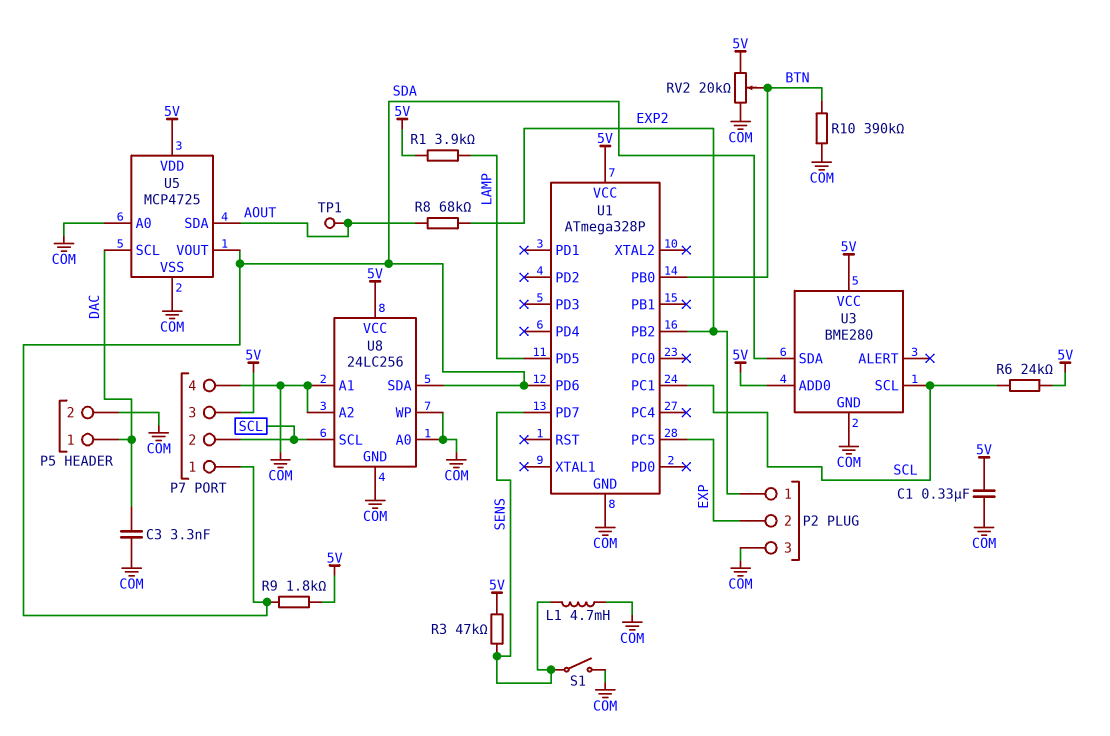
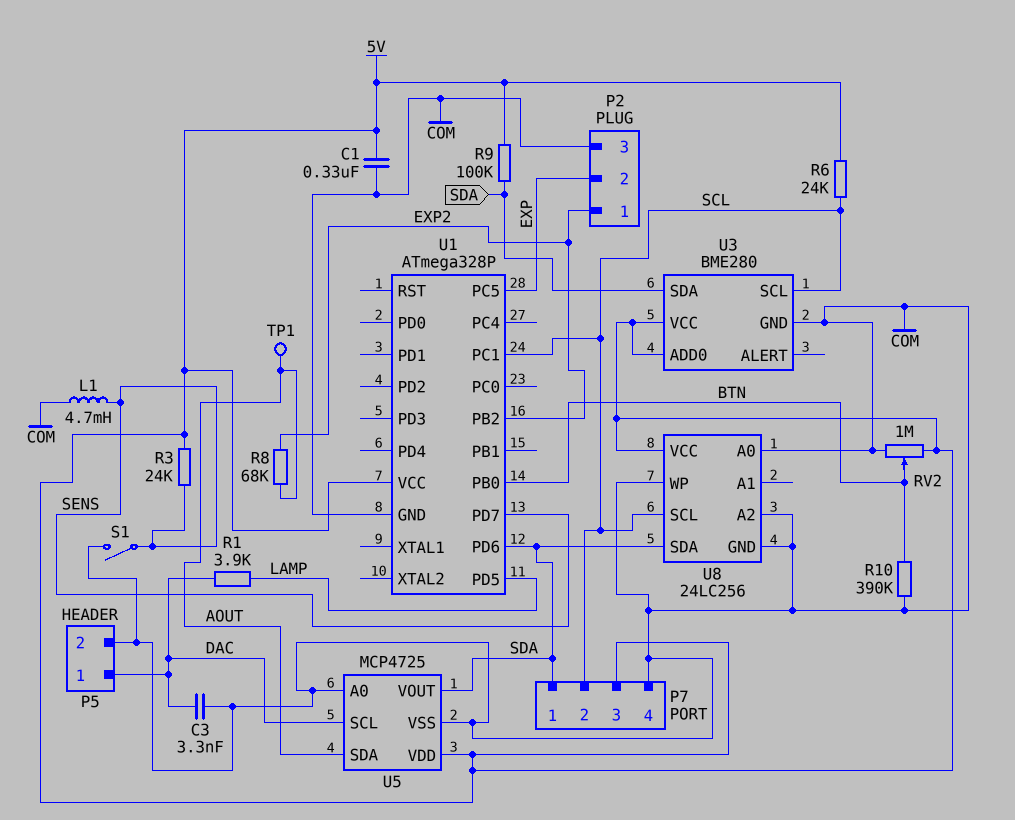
R1: 3.9k (5V, LAMP) -> 3.9k (DAC, LAMP)
R3: 47k (5V, SENS) -> 24k (5V, SENS)
R9: 1.8k (5V, SDA) -> 100k (5V, SDA)
RV2: 20k (5V, COM, wiper BTN) -> 1M (5V, COM, wiper BTN)
U8 pin A1: COM -> none

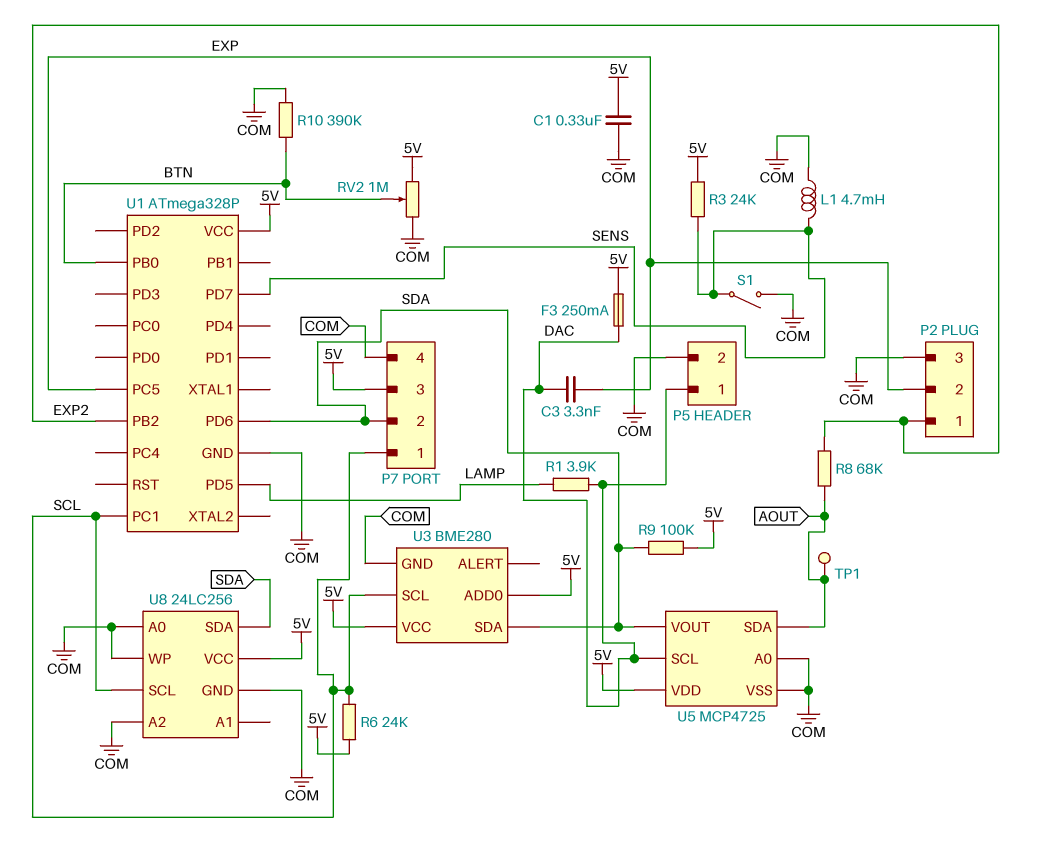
C3: 3.3nF (COM, DAC) -> 3.3nF (DAC, EXP)
F3: none -> 250mA (5V, DAC)
P7 pin 1: SDA -> SCL
P7 pin 2: SCL -> SDA

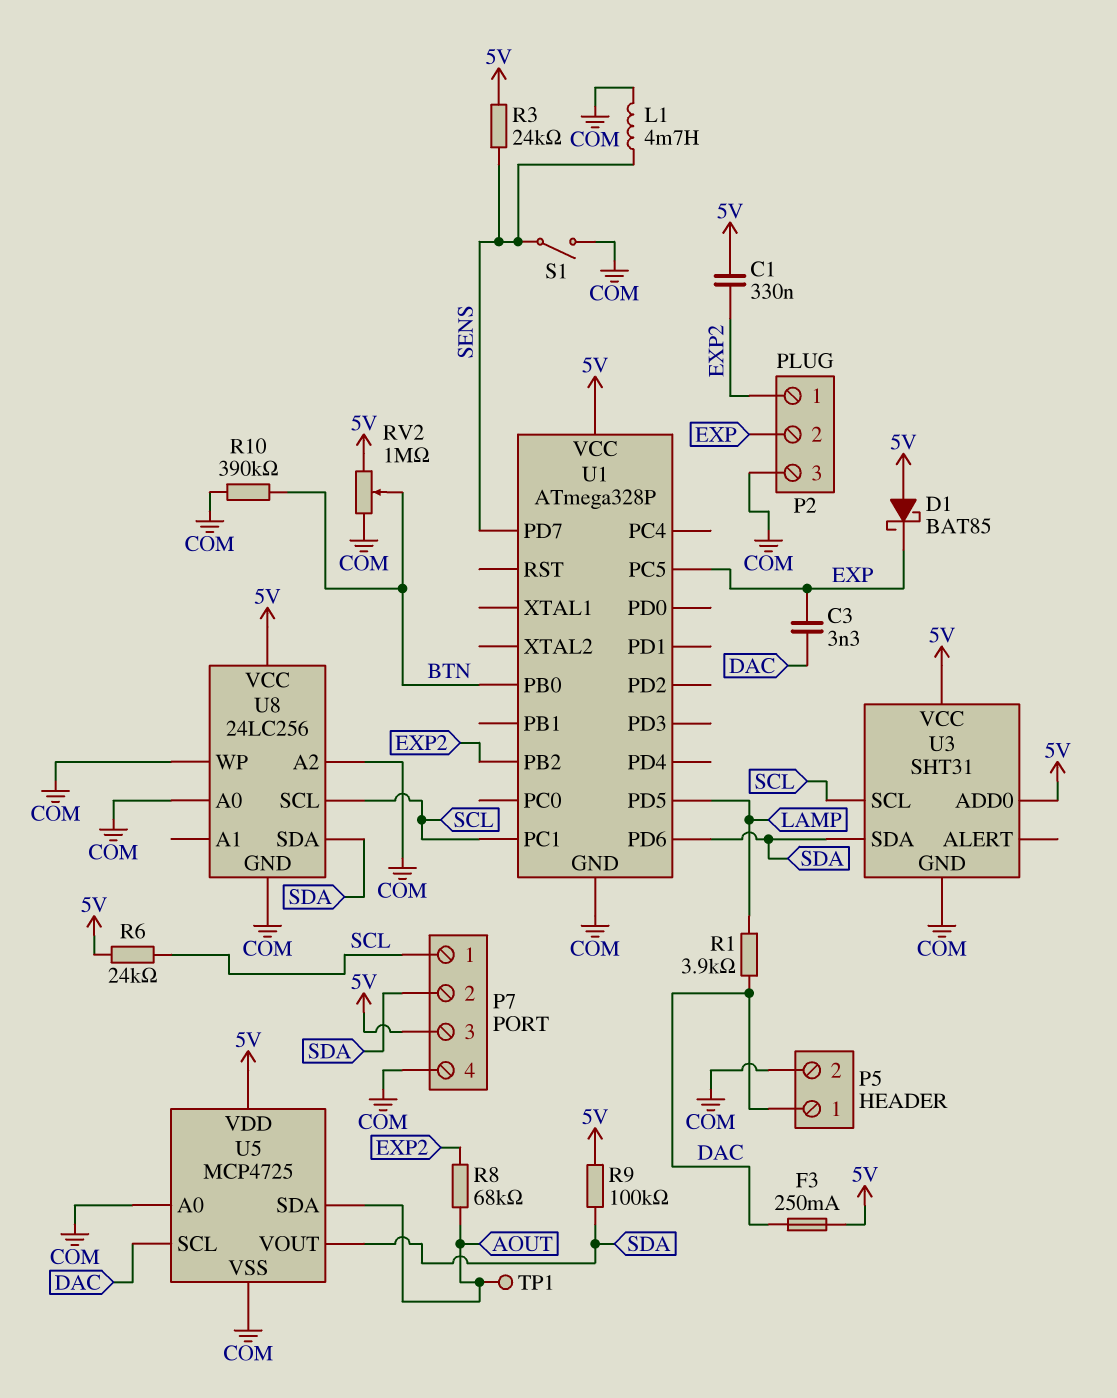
C1: 330nF (5V, COM) -> 330nF (5V, EXP2)
D1: none -> schottky BAT85 (A 5V, K EXP)
U3: BME280 -> SHT31

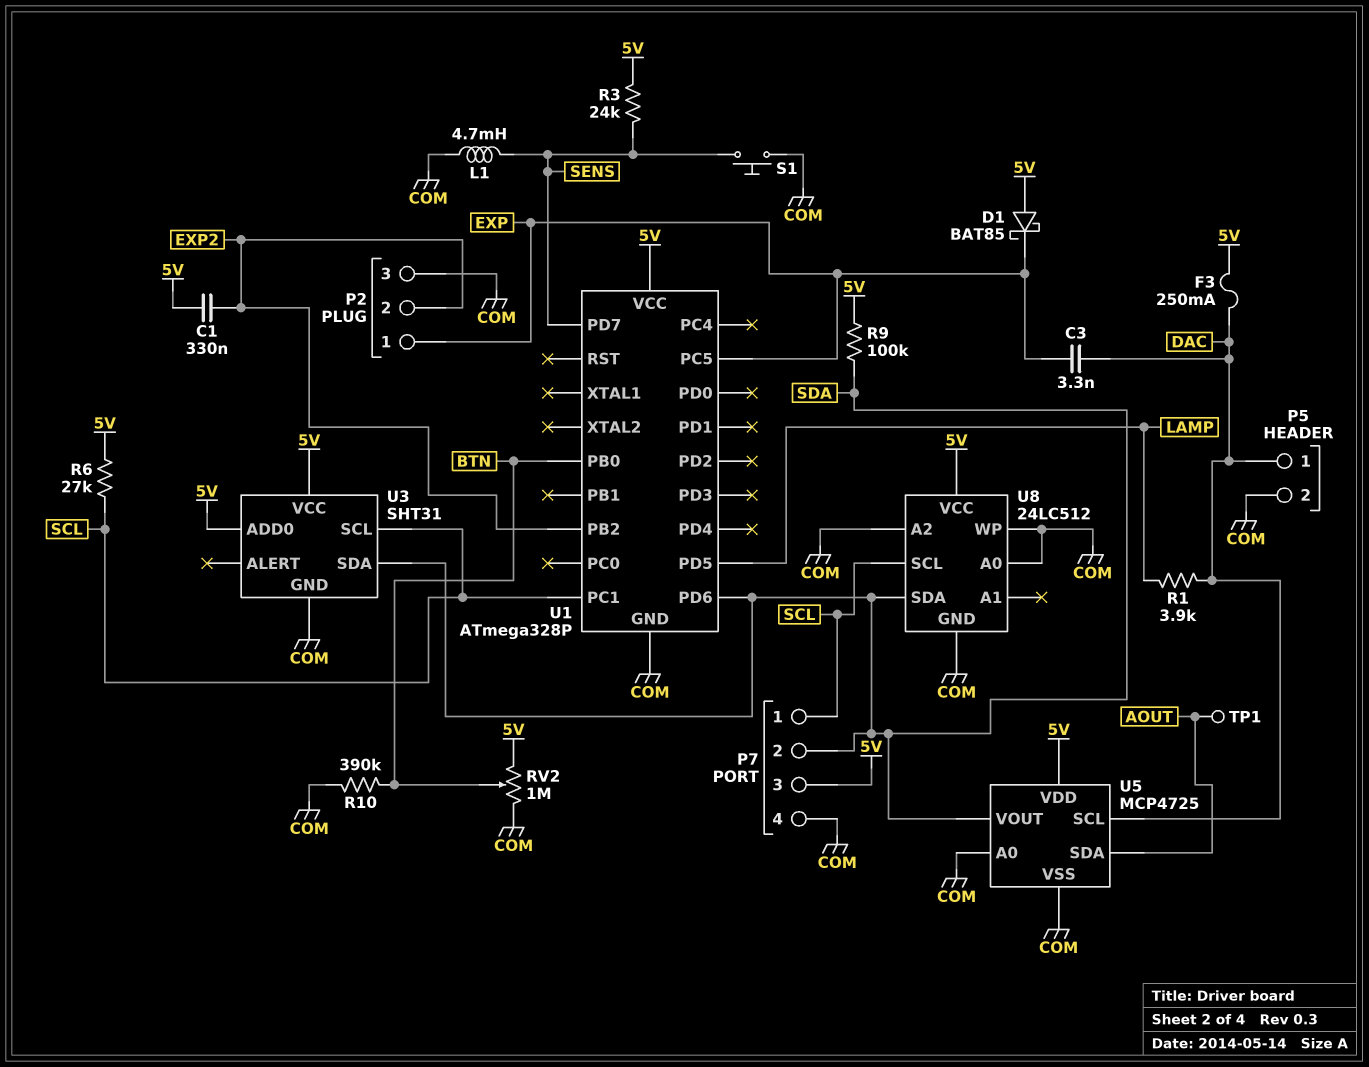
P2 pin 1: EXP2 -> EXP
P2 pin 2: EXP -> EXP2
R6: 24k (5V, SCL) -> 27k (5V, SCL)
R8: 68k (AOUT, EXP2) -> none
S1: switch (COM, SENS) -> button (COM, SENS)
U8: 24LC256 -> 24LC512

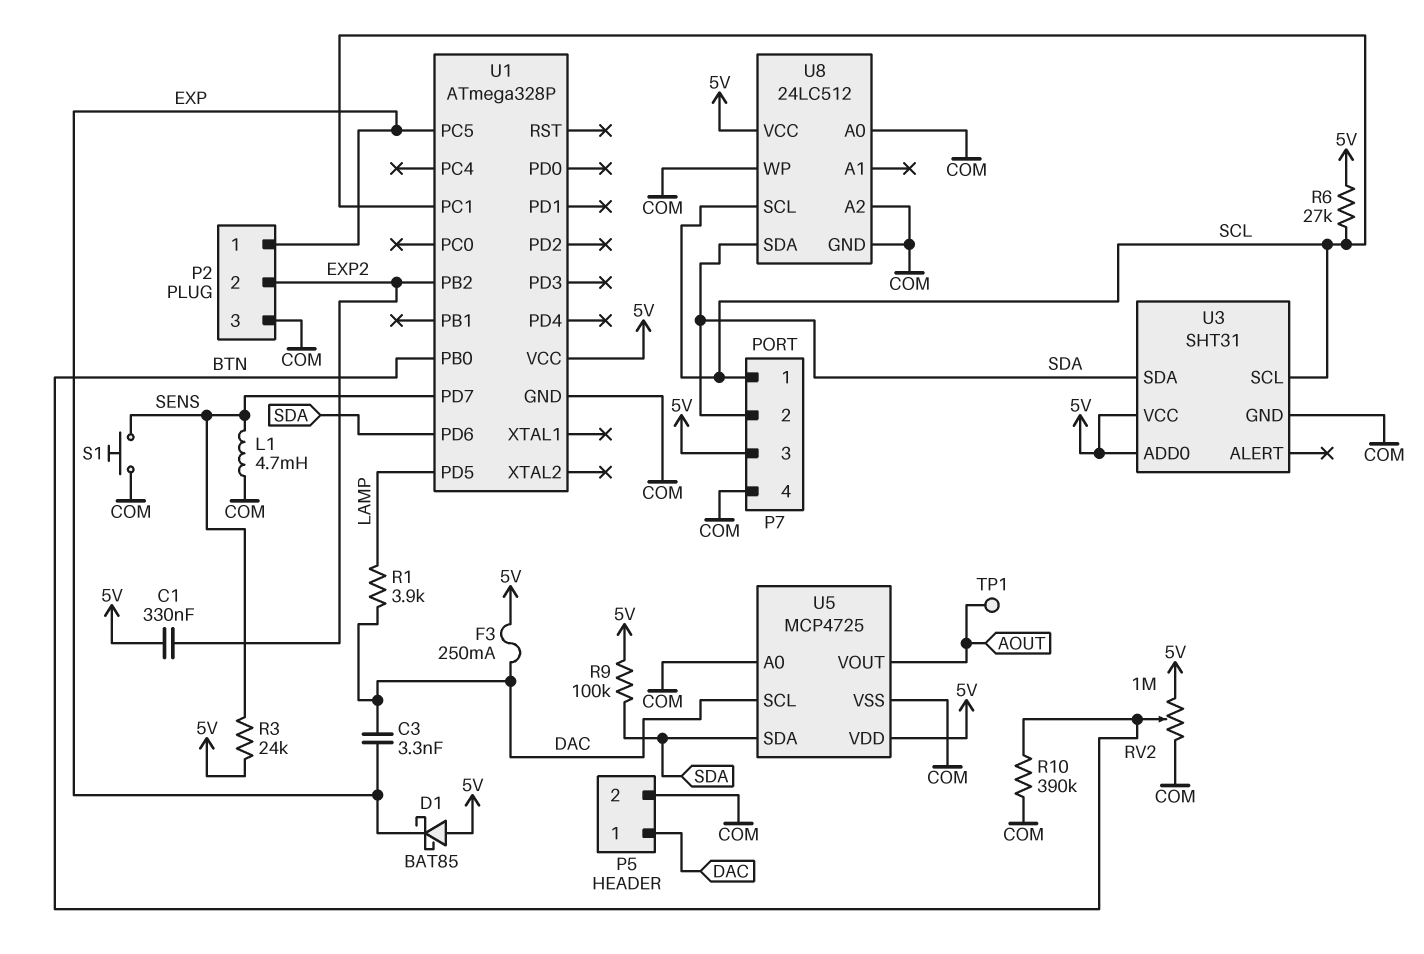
U5 pin SDA: AOUT -> SDA
U5 pin VOUT: SDA -> AOUT

